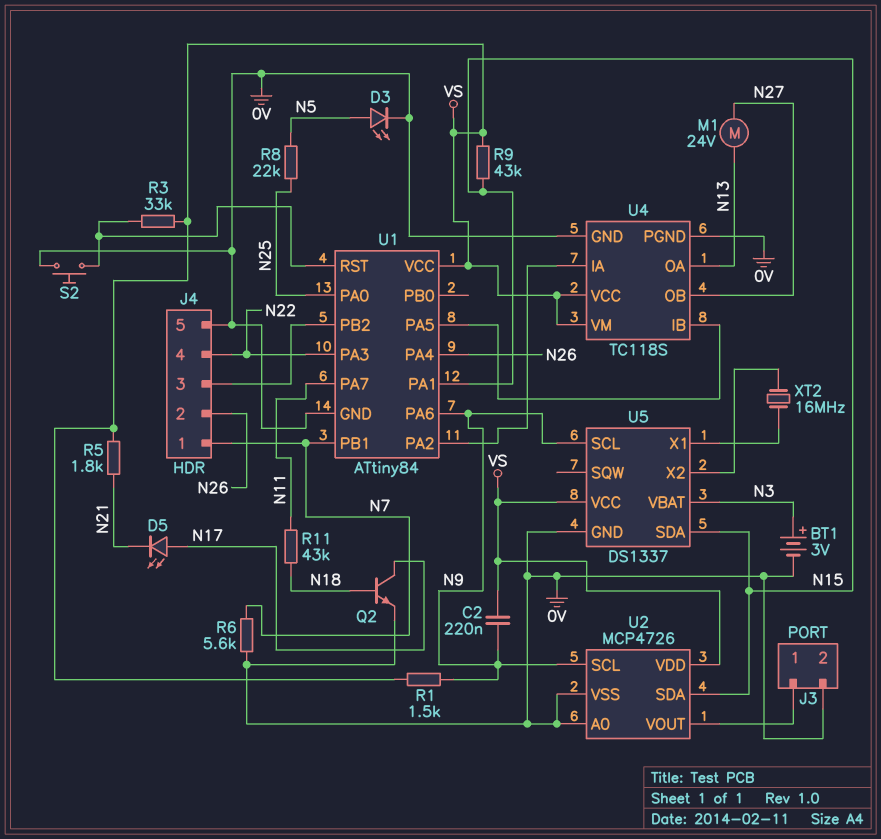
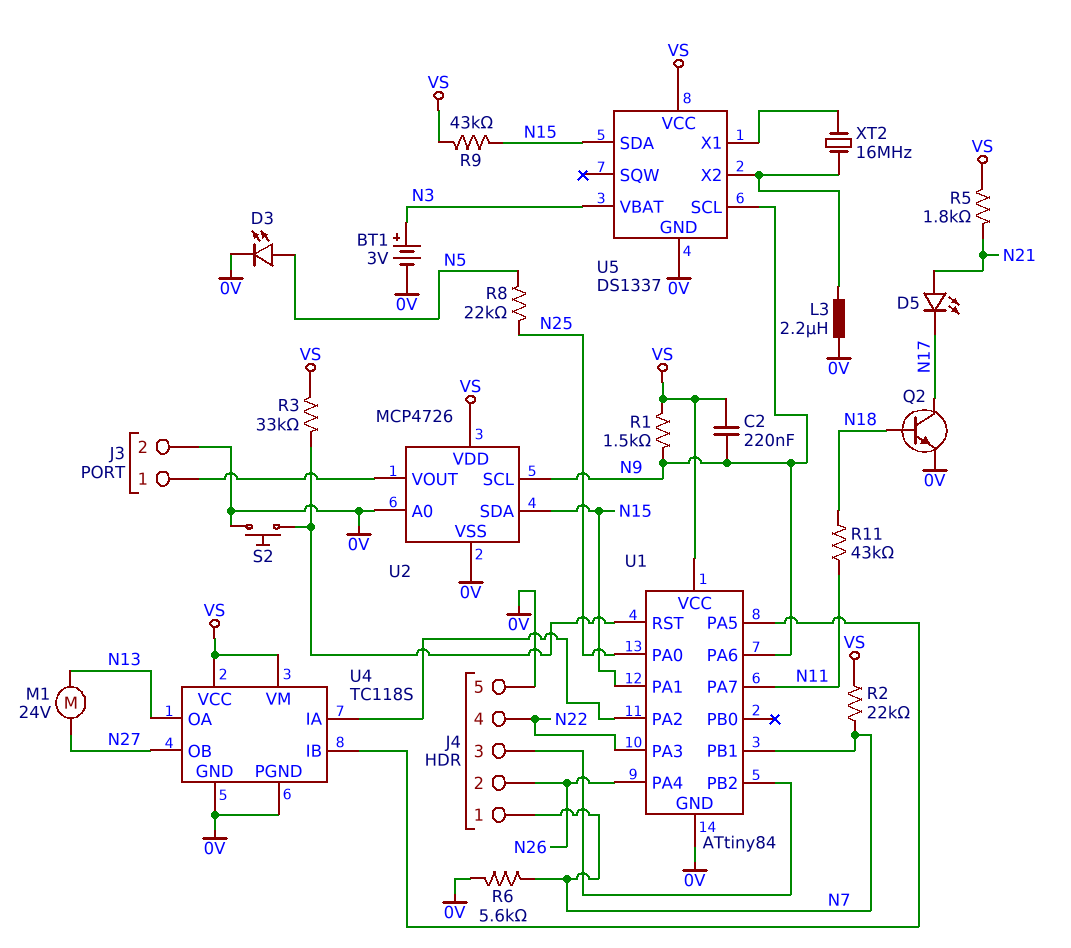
D5: LED (A N17, K N21) -> LED (A N21, K N17)
L3: none -> 2.2uH (0V, U5/X2)
R2: none -> 22k (N7, VS)

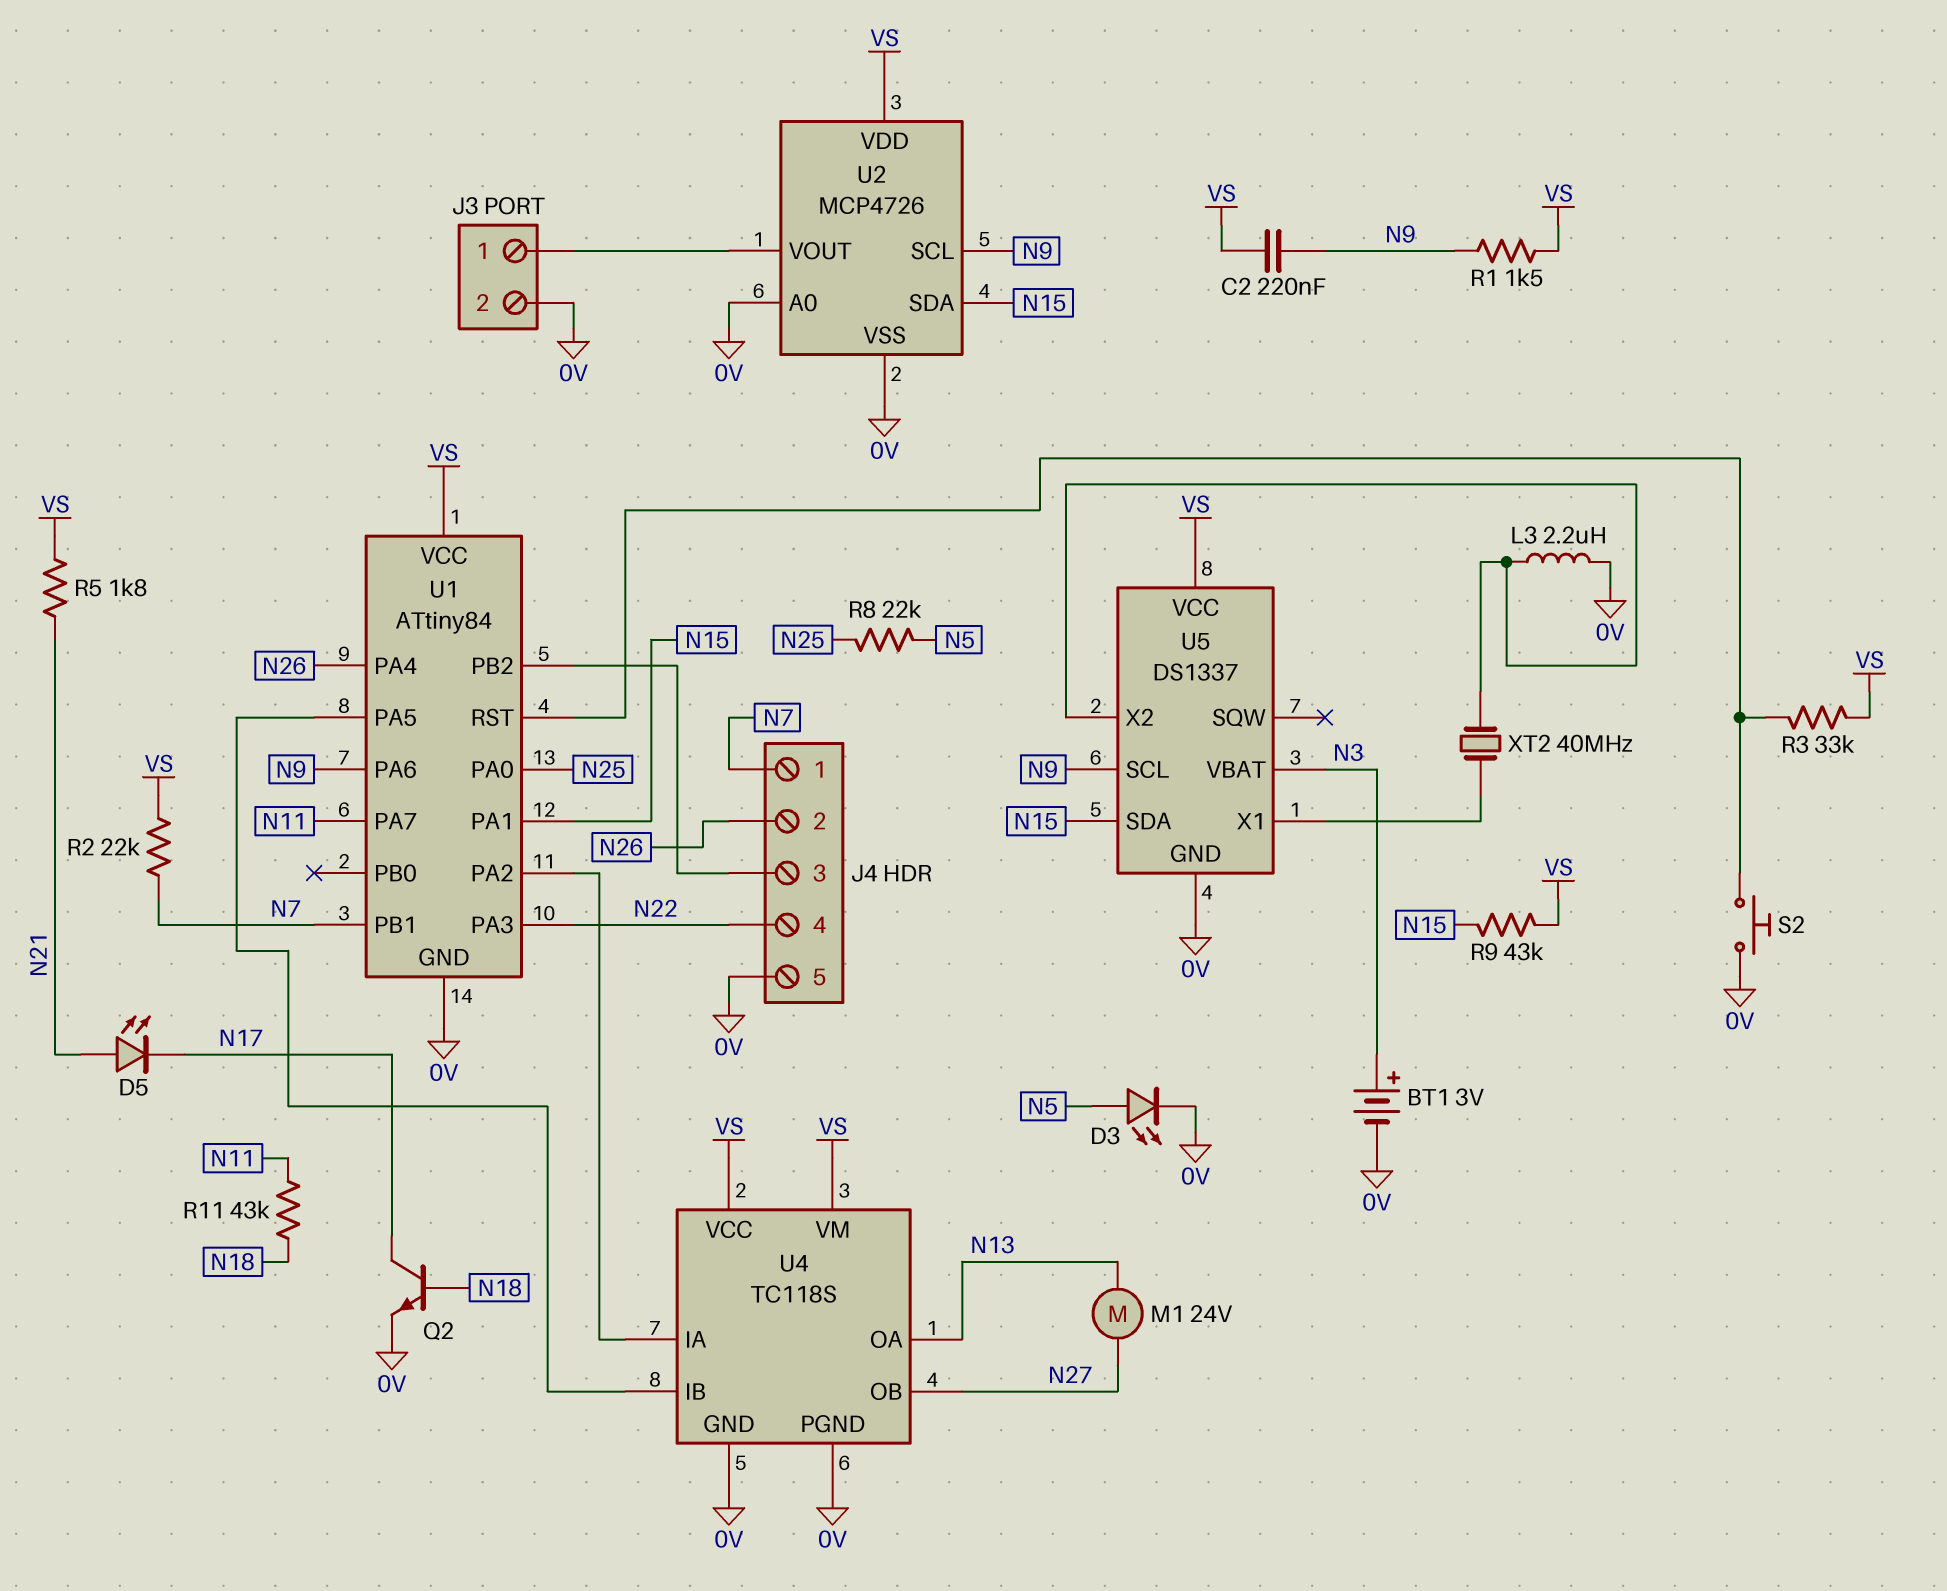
R6: 5.6k (0V, N7) -> none
XT2: 16MHz (U5/X1, U5/X2) -> 40MHz (U5/X1, U5/X2)

